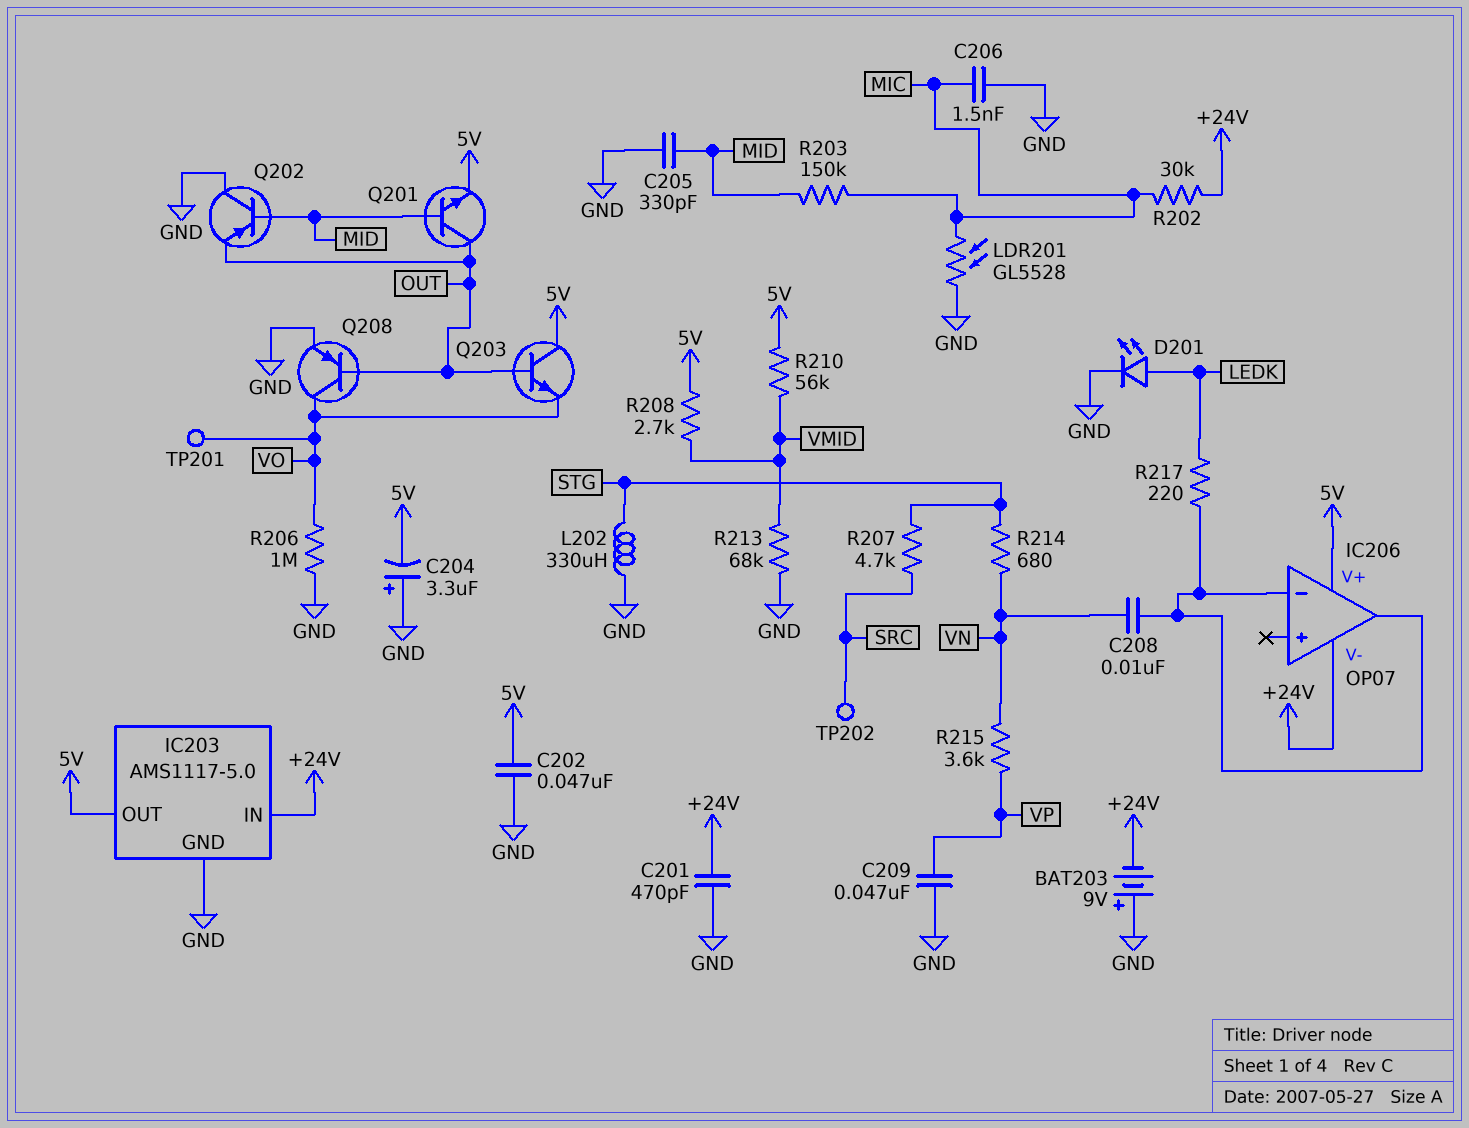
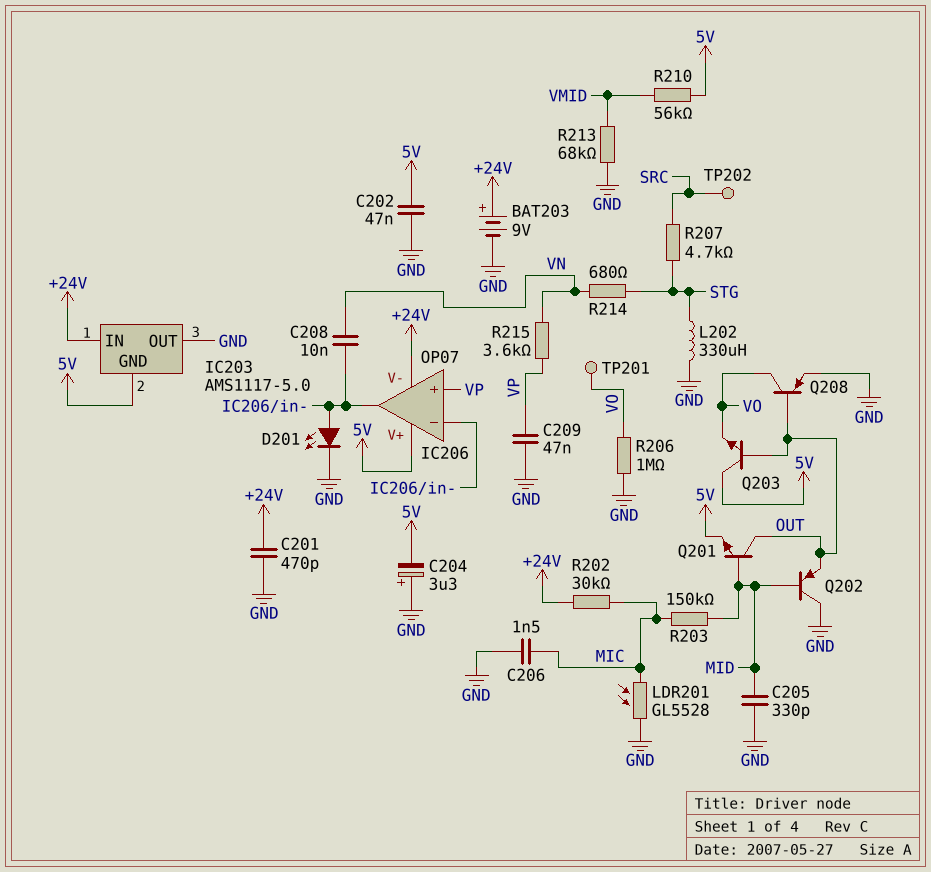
BAT203: 9V (plus GND, minus +24V) -> 9V (plus +24V, minus GND)
D201: LED (A LEDK, K GND) -> LED (A IC206/in-, K GND)
IC203 pin GND: GND -> 5V
IC203 pin OUT: 5V -> GND
IC206 pin in+: none -> VP
R208: 2.7k (5V, VMID) -> none
R217: 220 (IC206/in-, LEDK) -> none

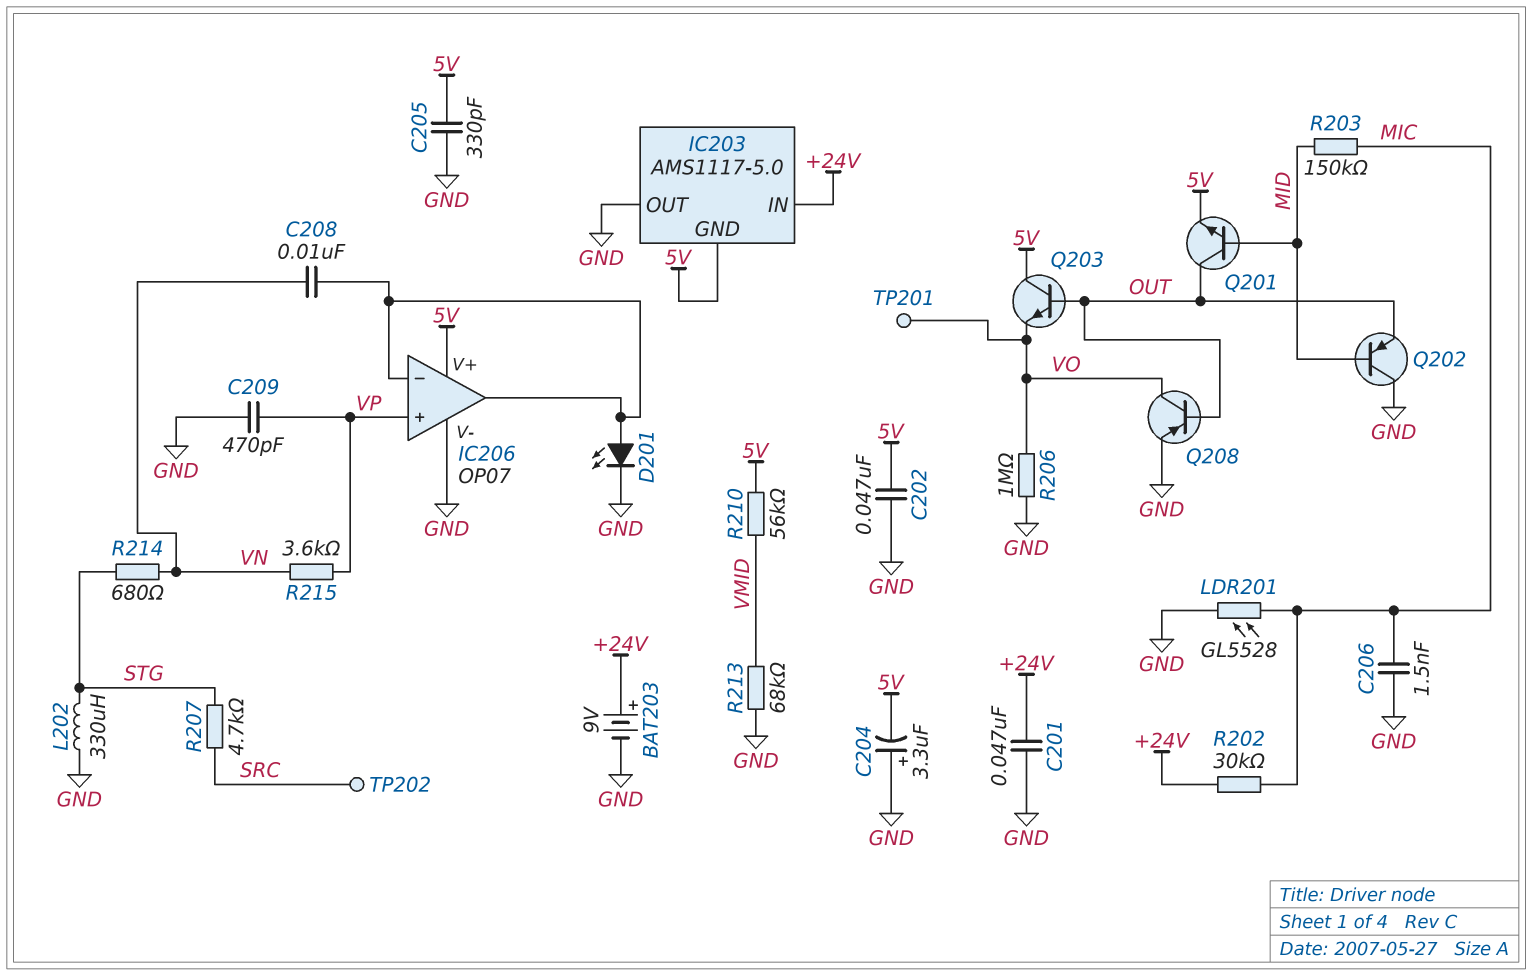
C201: 470pF (+24V, GND) -> 47nF (+24V, GND)
C205: 330pF (GND, MID) -> 330pF (5V, GND)
C209: 47nF (GND, VP) -> 470pF (GND, VP)
IC206 pin V-: +24V -> GND

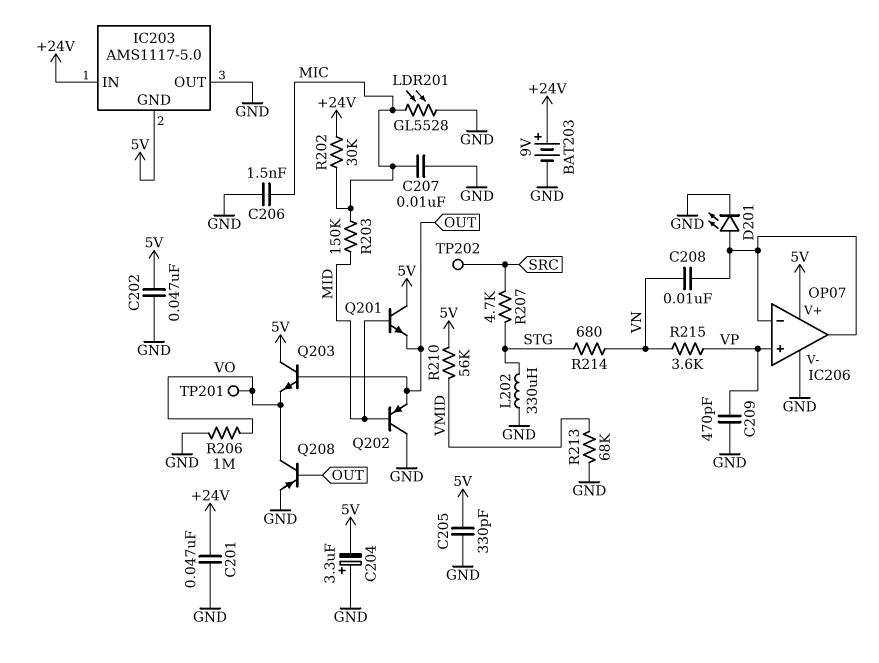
C207: none -> 10nF (GND, MIC)
Q201: NPN (B MID, C OUT, E 5V) -> NPN (B MID, C 5V, E OUT)

